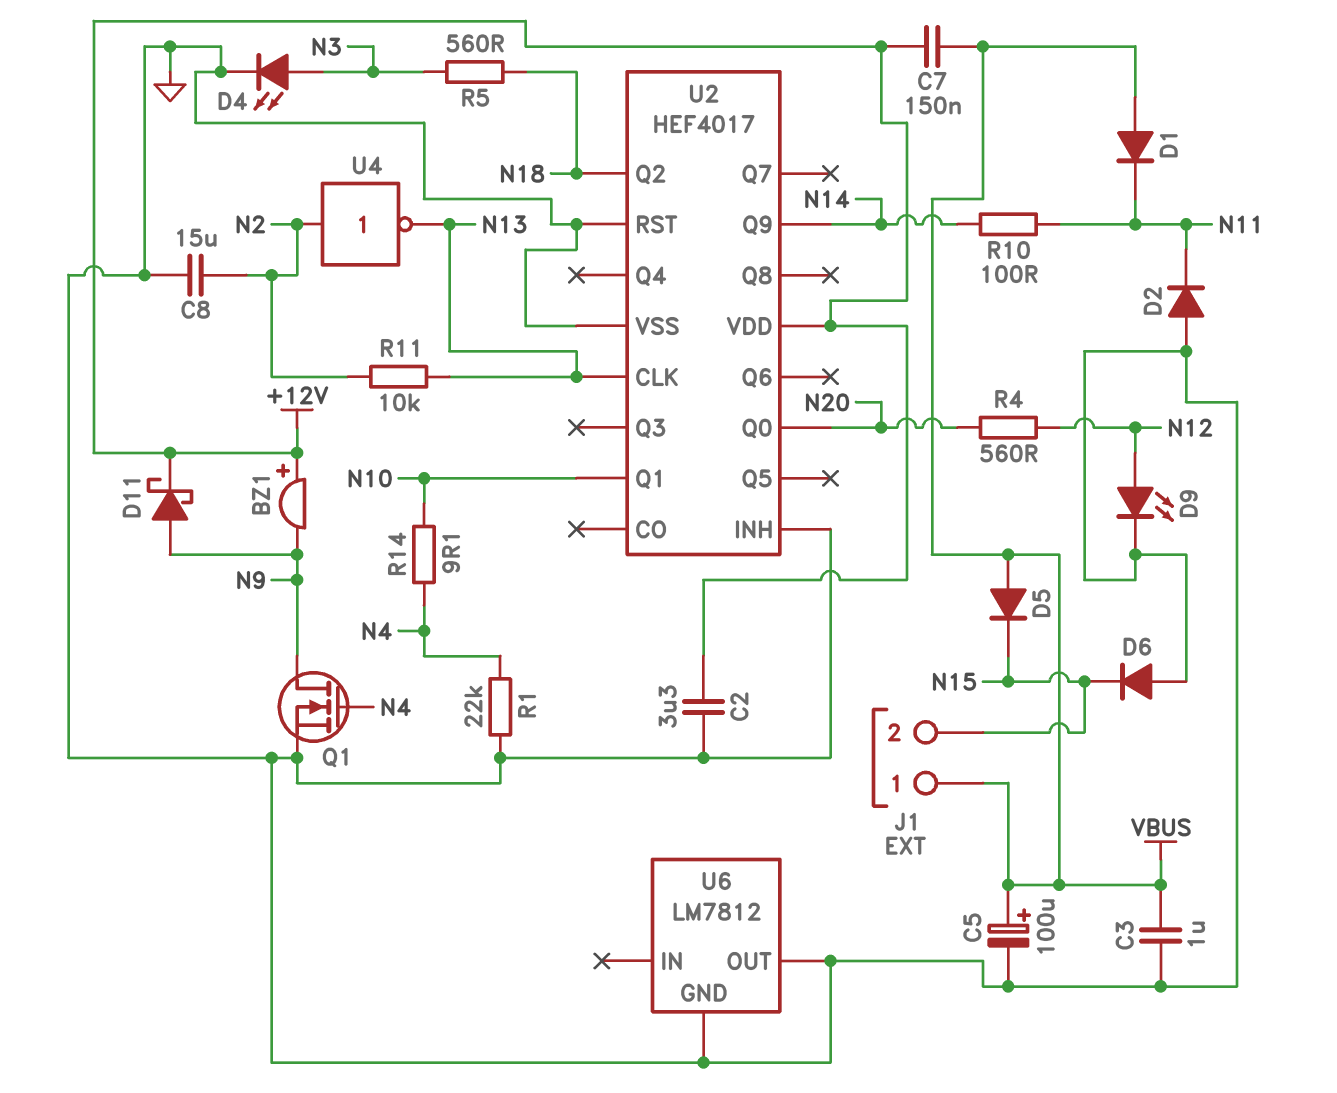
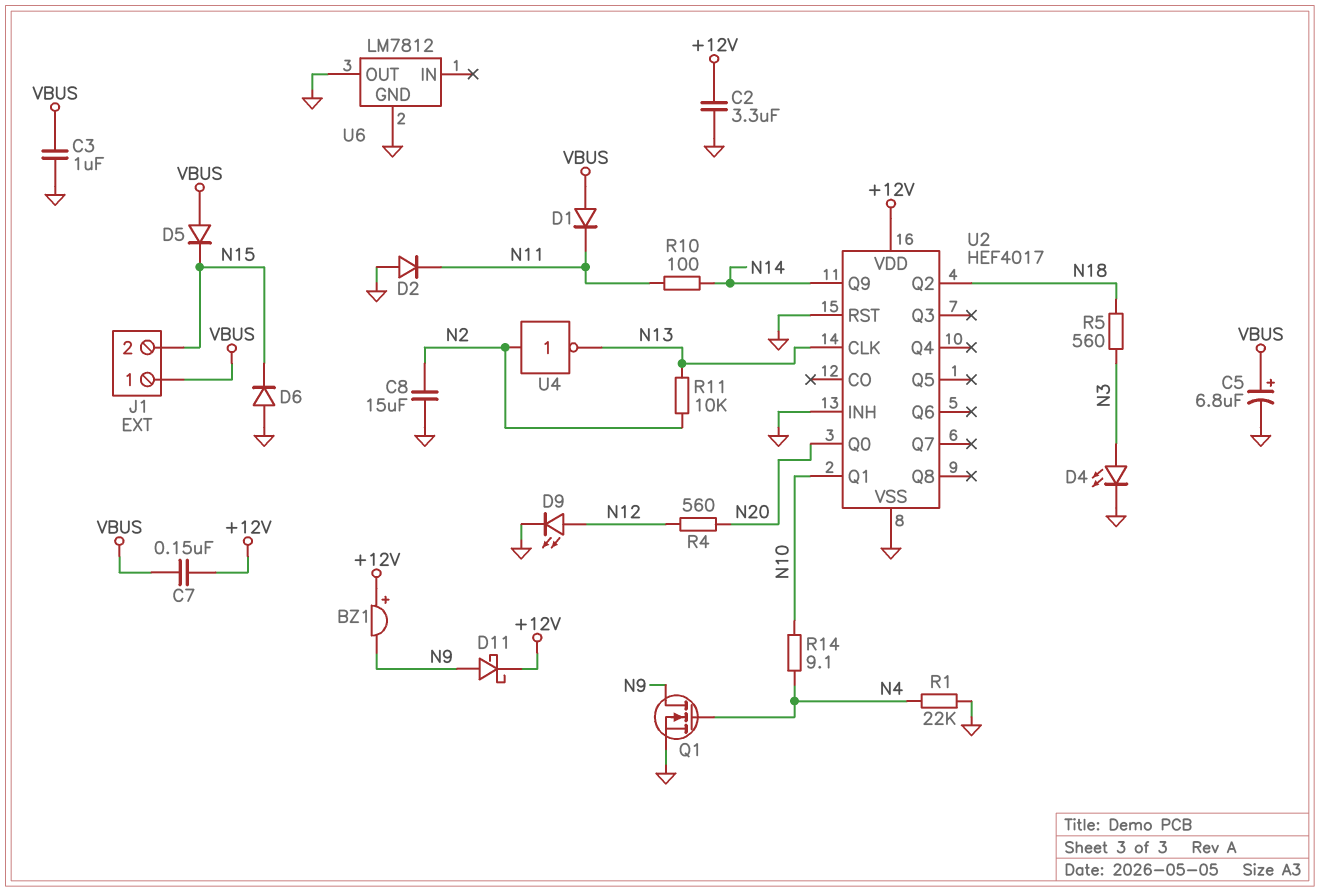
C5: 100uF (plus VBUS, minus GND) -> 6.8uF (plus VBUS, minus GND)

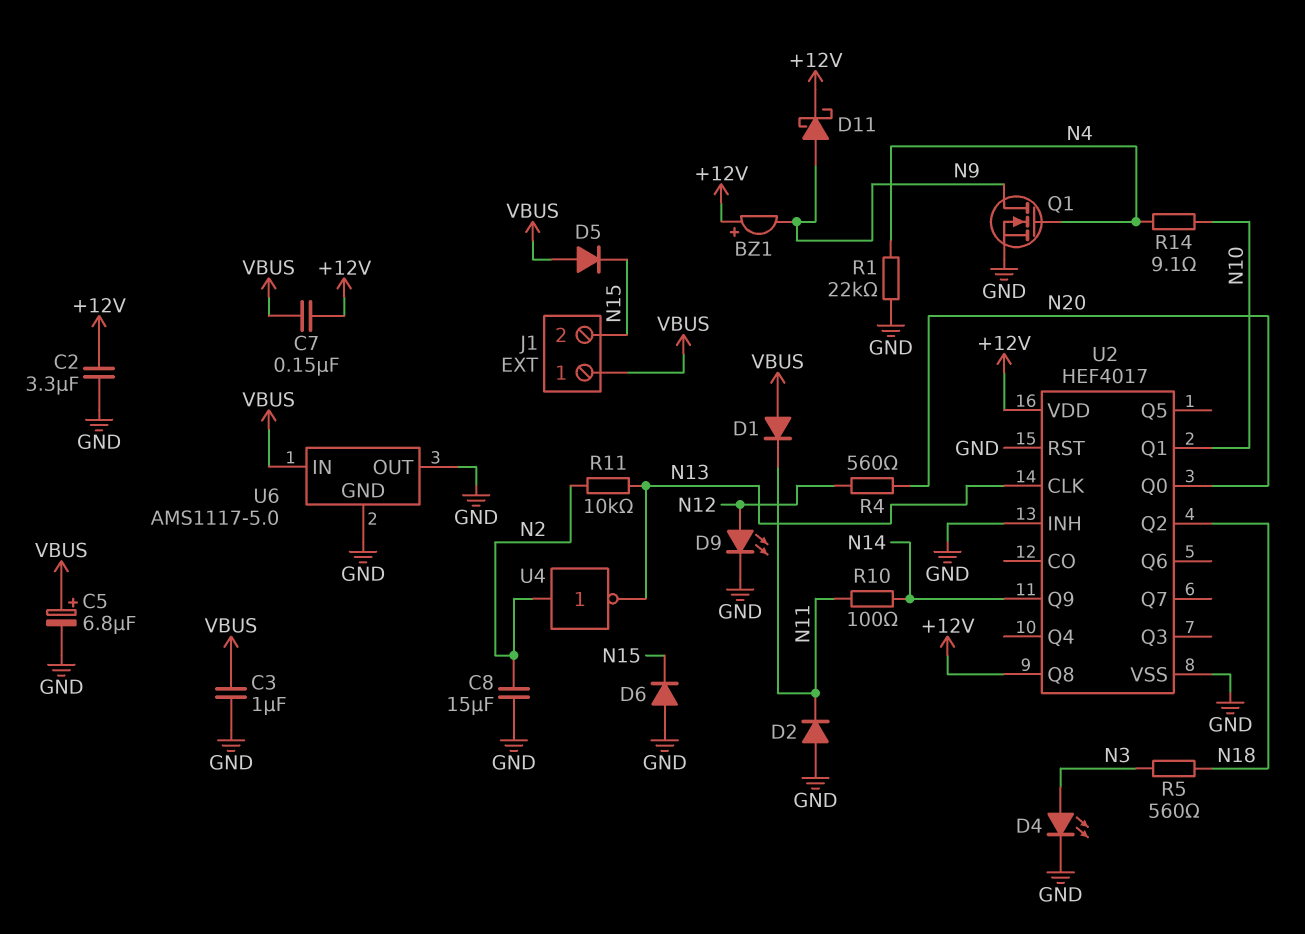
U2 pin Q8: none -> +12V
U6: LM7812 -> AMS1117-5.0
U6 pin IN: none -> VBUS

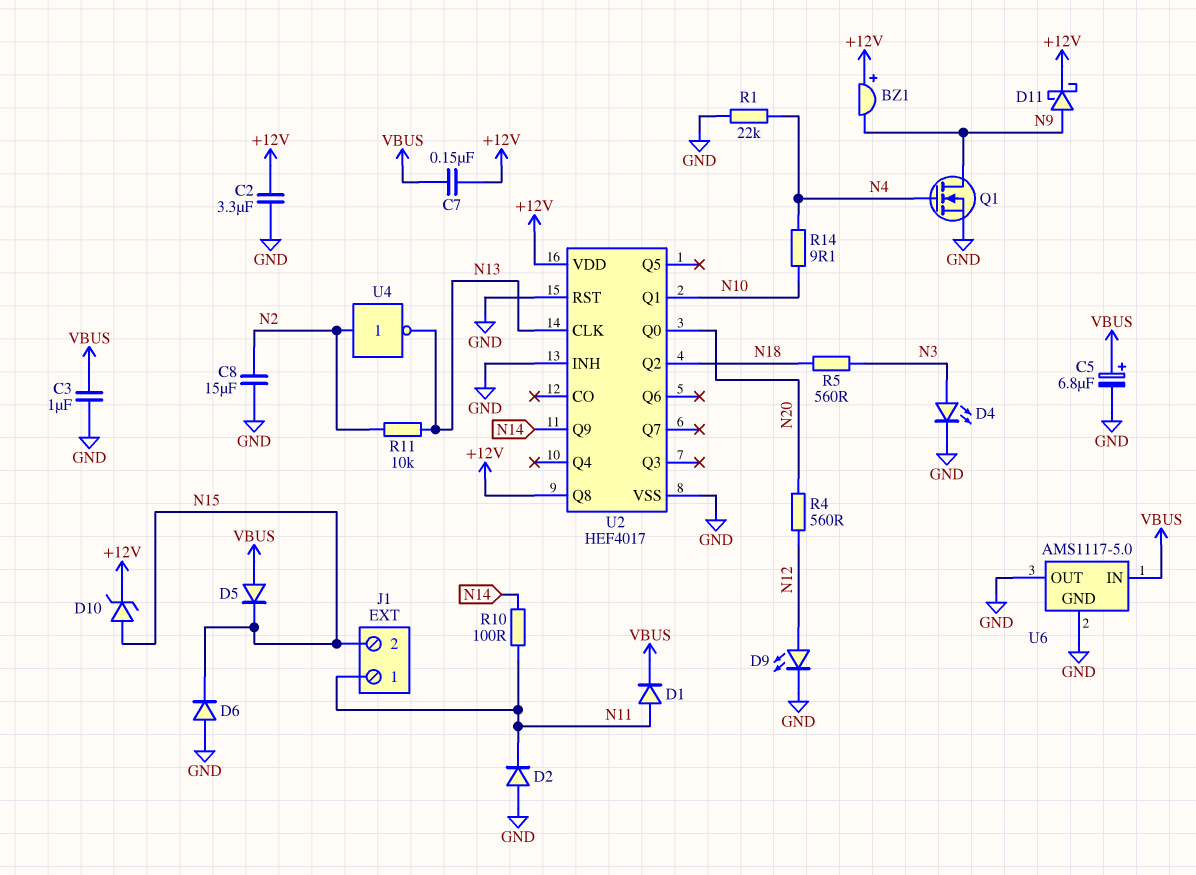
D1: diode (A VBUS, K N11) -> diode (A N11, K VBUS)
D10: none -> zener (A N15, K +12V)
J1 pin 1: VBUS -> N11

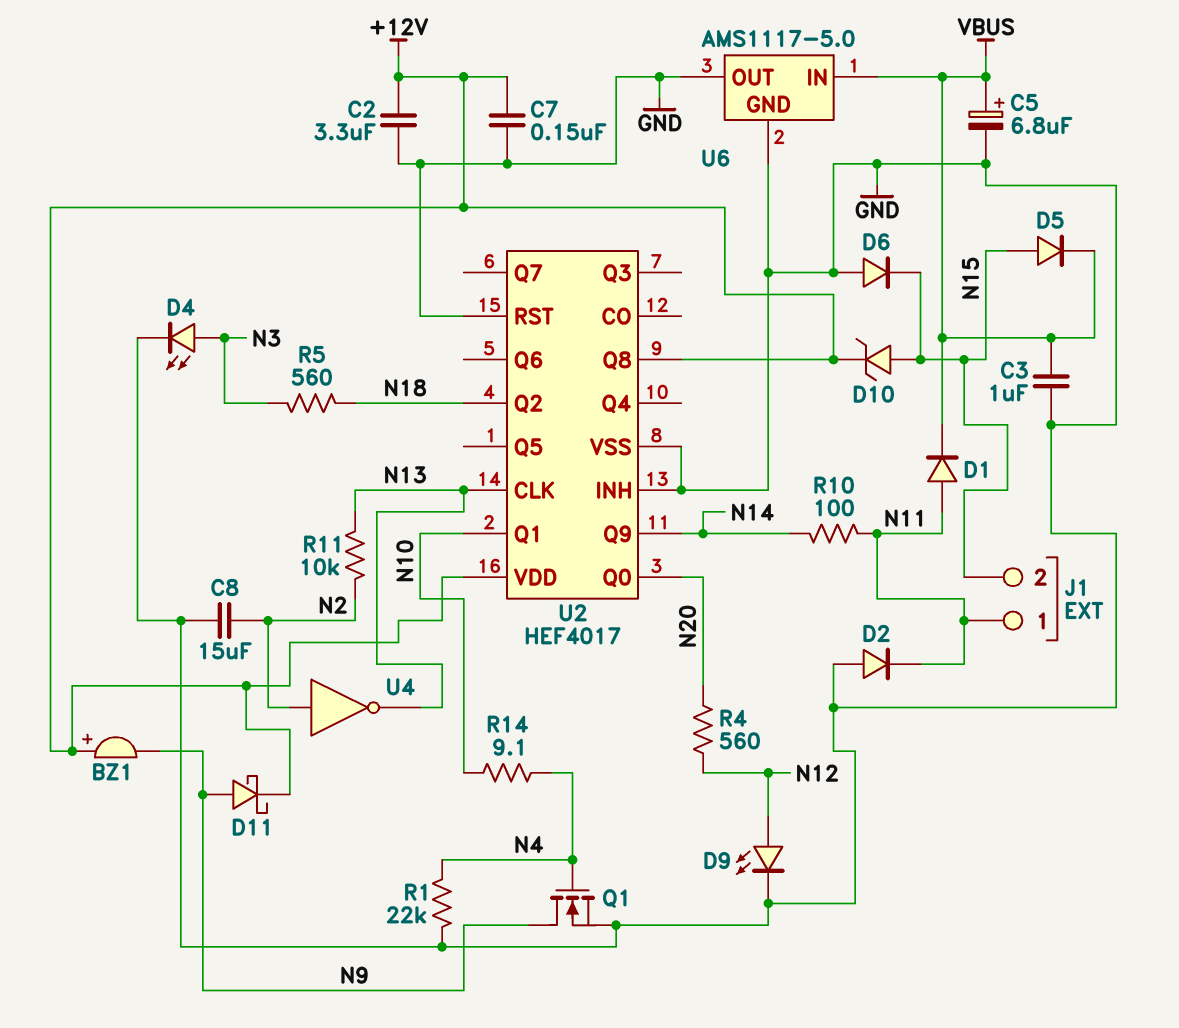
C7: 150nF (+12V, VBUS) -> 150nF (+12V, GND)
D5: diode (A VBUS, K N15) -> diode (A N15, K VBUS)

